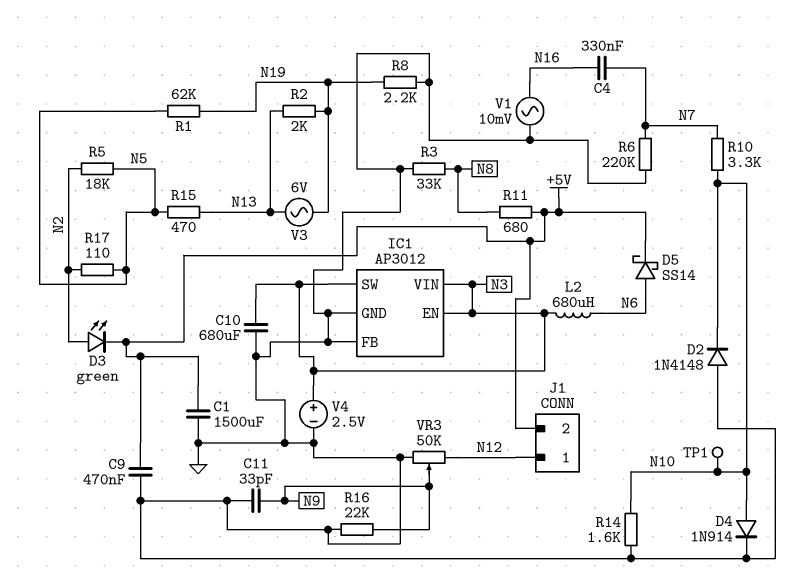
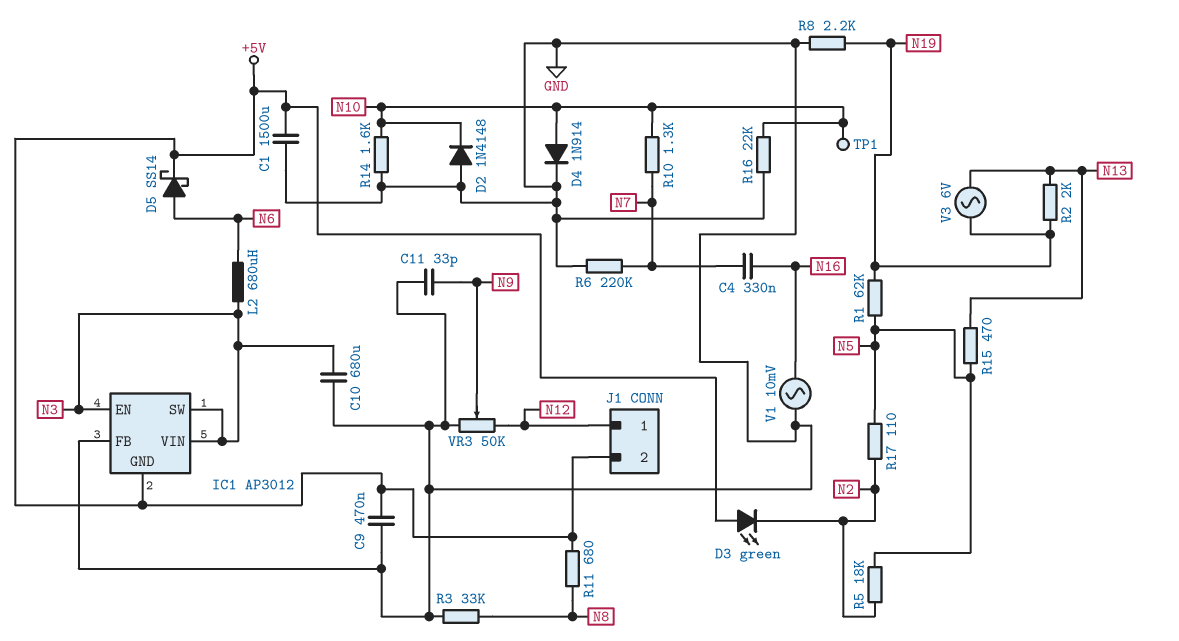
D3: LED green (A N2, K +5V) -> LED green (A +5V, K N2)
IC1 pin GND: GND -> +5V
R10: 3.3k (N7, N10) -> 1.3k (N7, N10)
R16: 22k (GND, N9) -> 22k (GND, N10)
V4: 2.5V (plus N3, minus GND) -> none

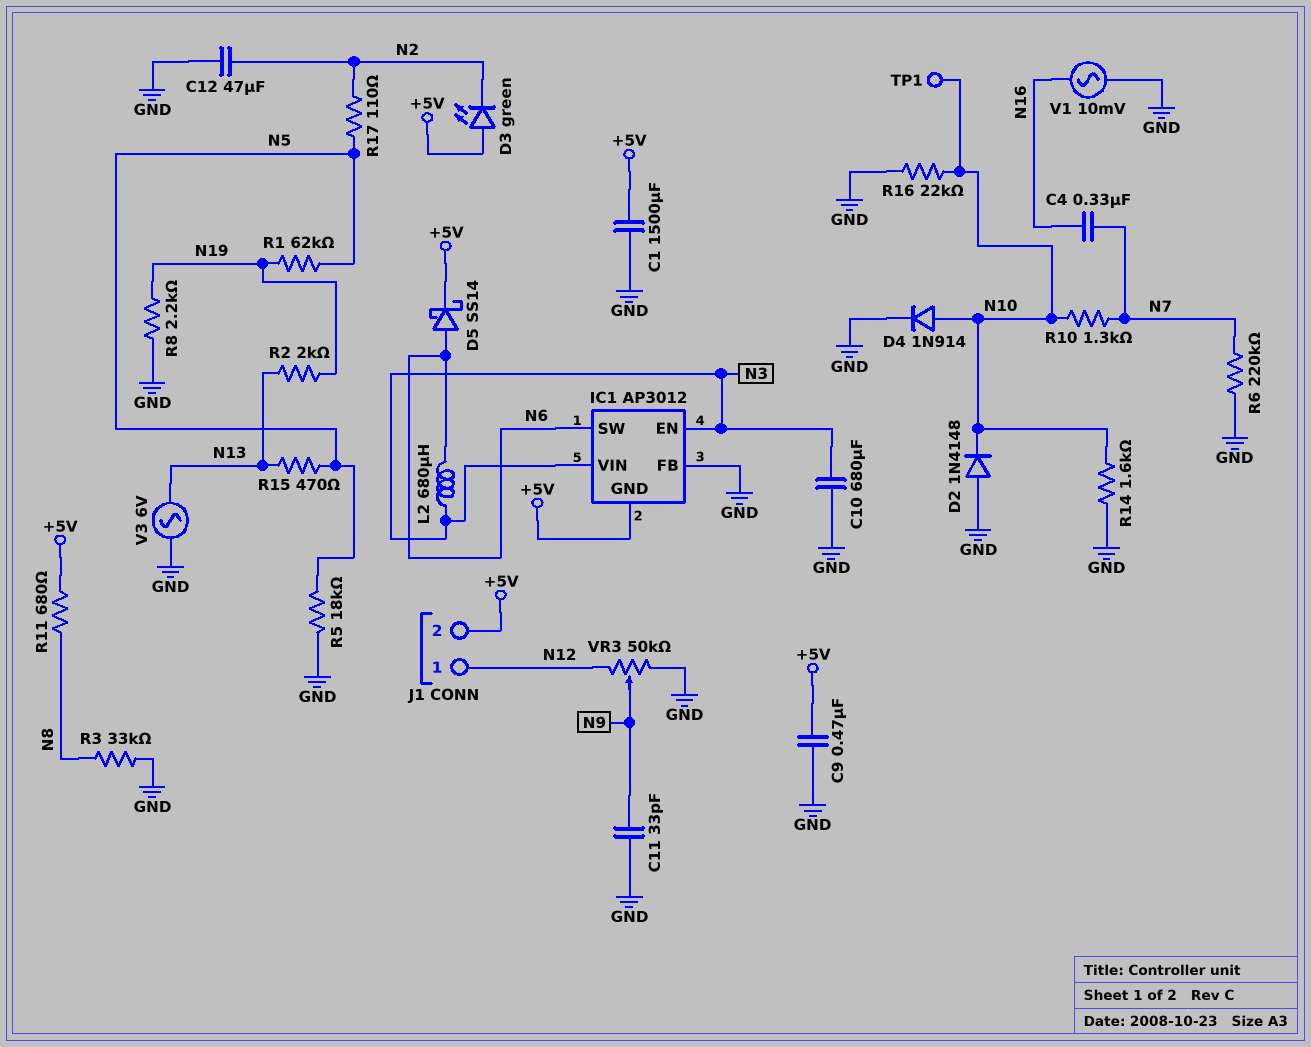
C12: none -> 47uF (GND, N2)
IC1 pin SW: N3 -> N6
R5: 18k (N2, N5) -> 18k (GND, N5)
V3: AC 6V (N13, N19) -> AC 6V (GND, N13)

